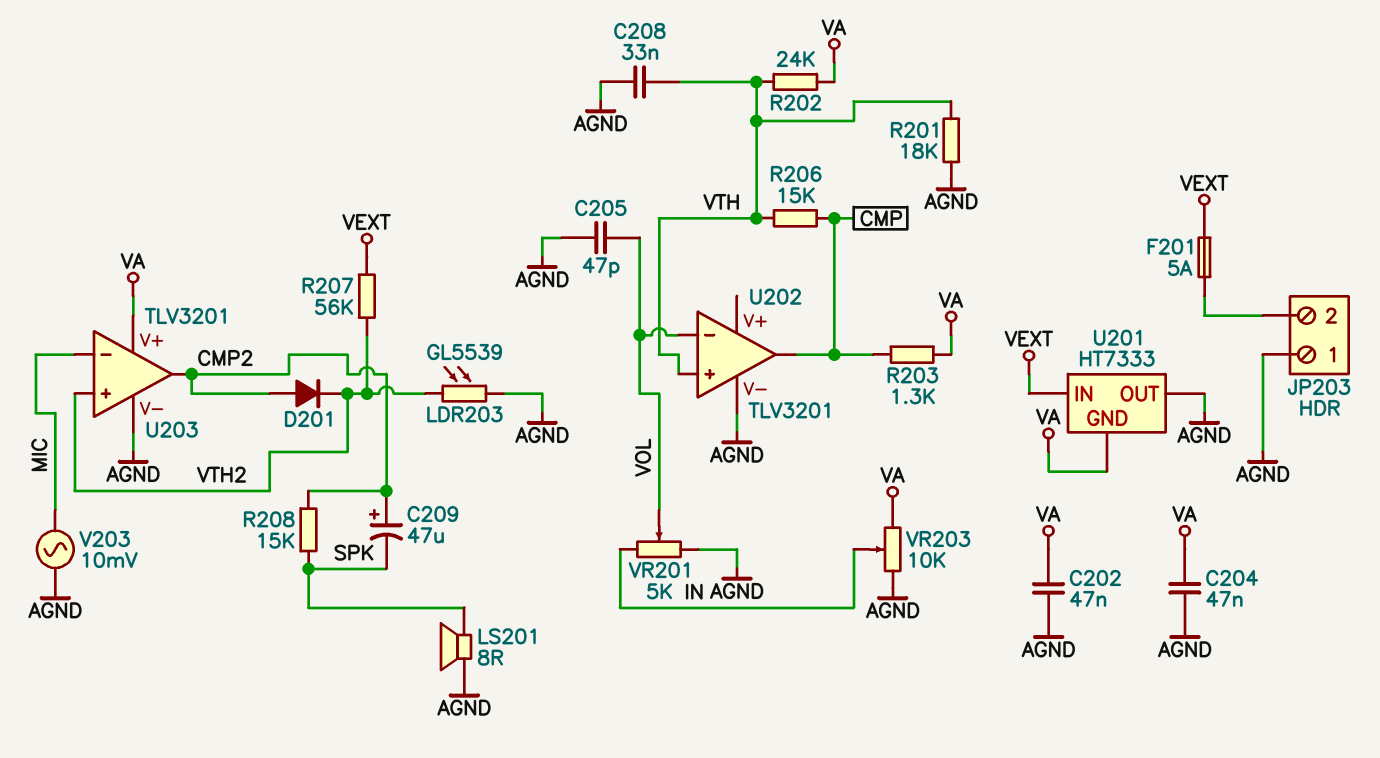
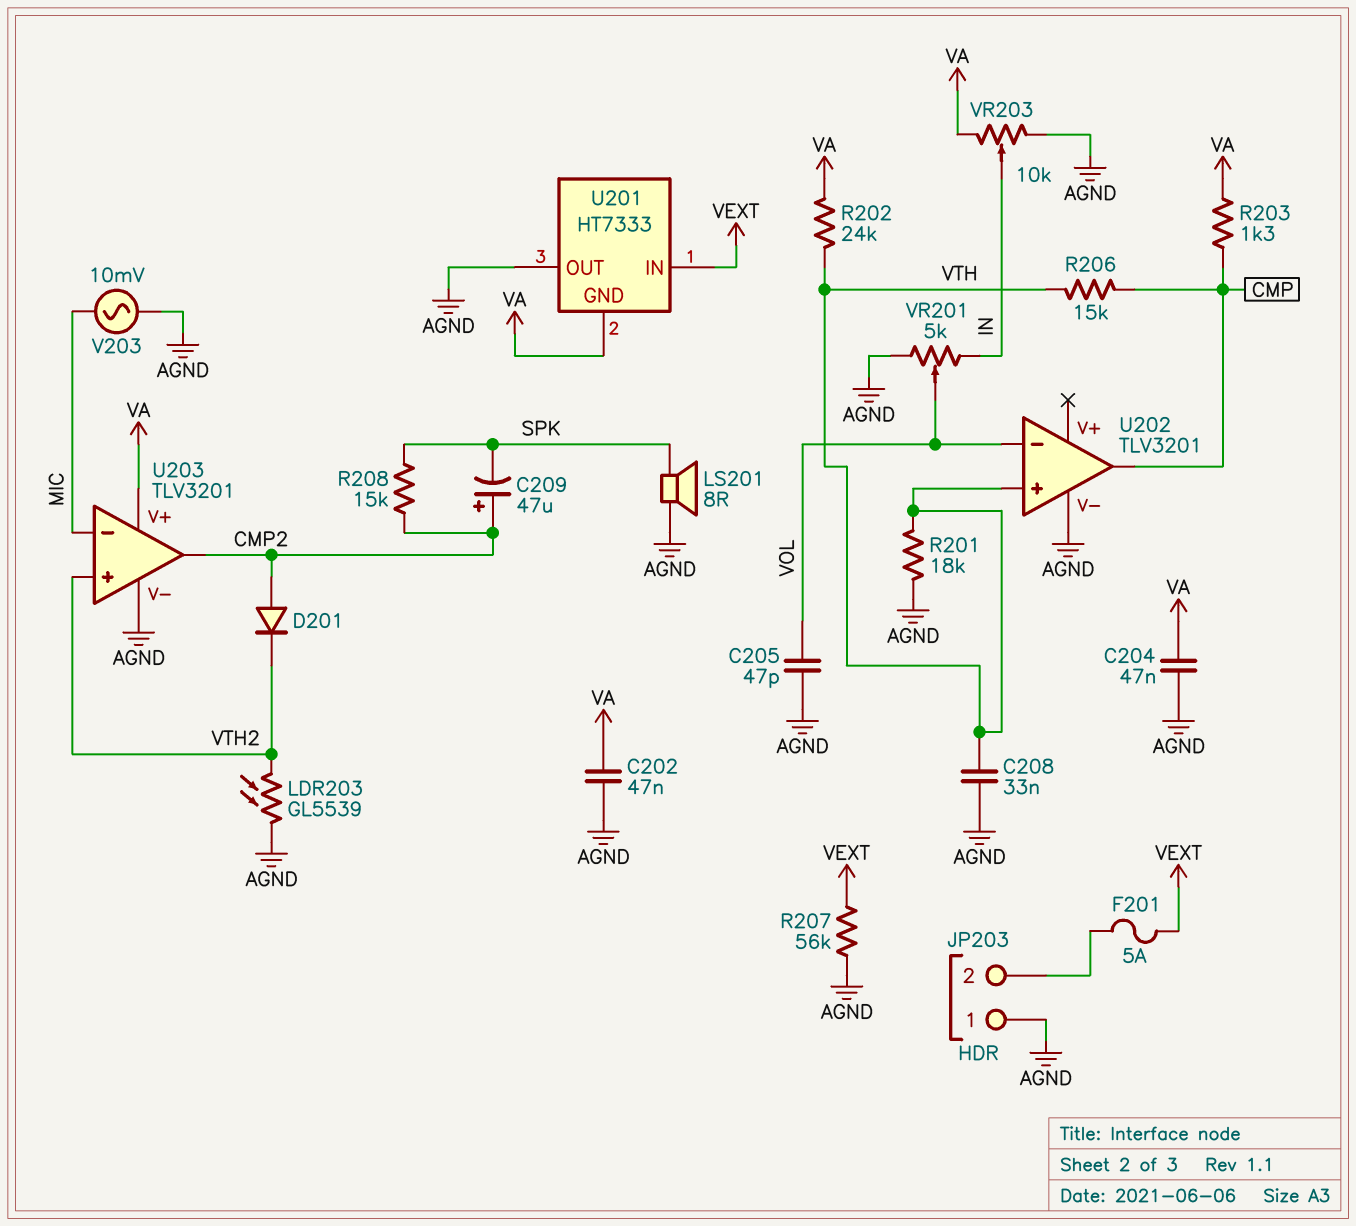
R207: 56k (VEXT, VTH2) -> 56k (AGND, VEXT)

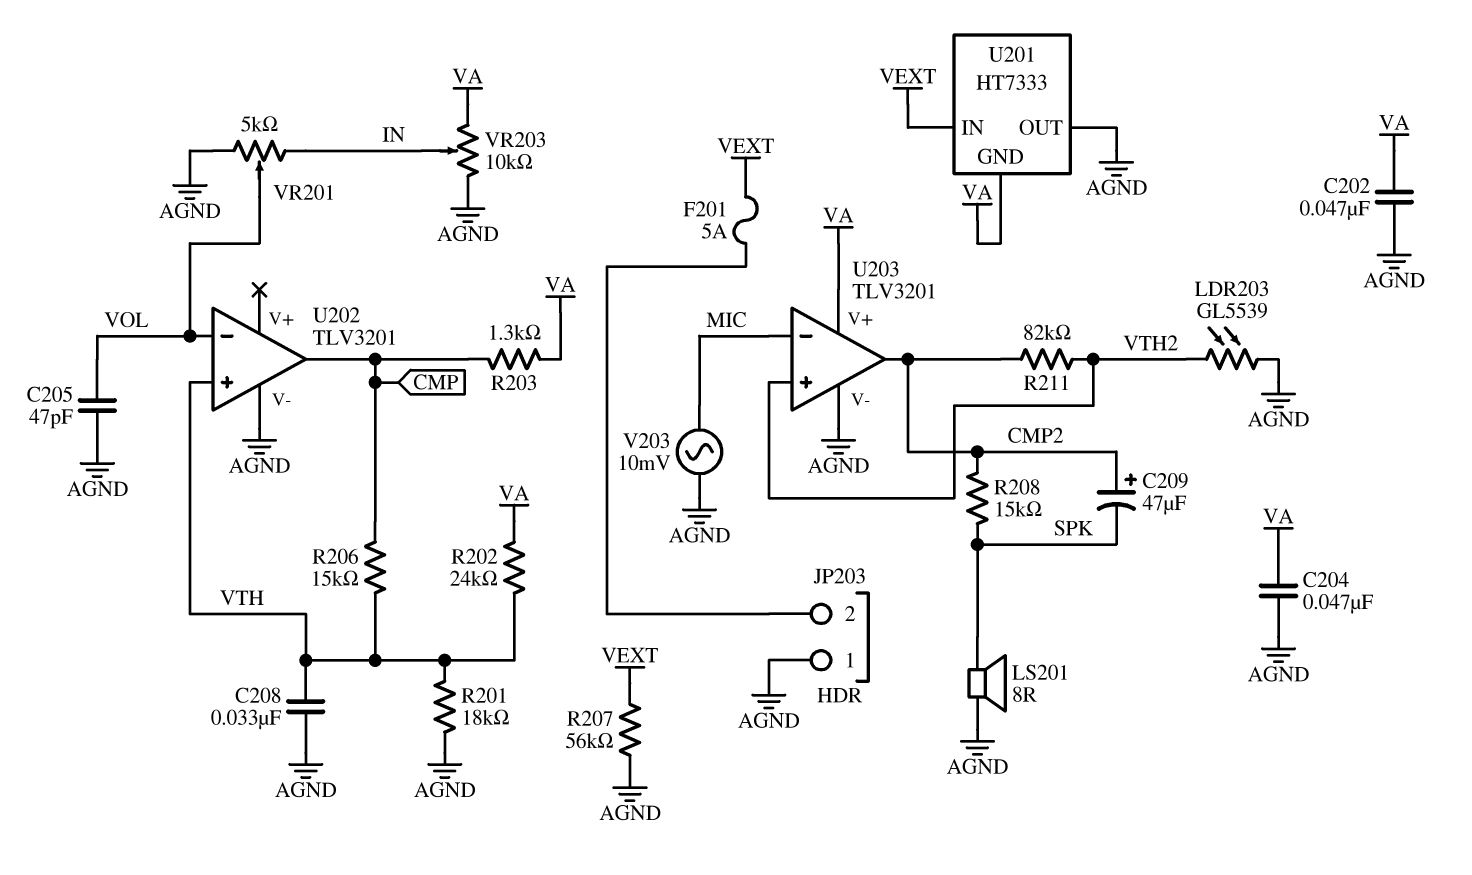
D201: diode (A CMP2, K VTH2) -> none
R211: none -> 82k (CMP2, VTH2)

